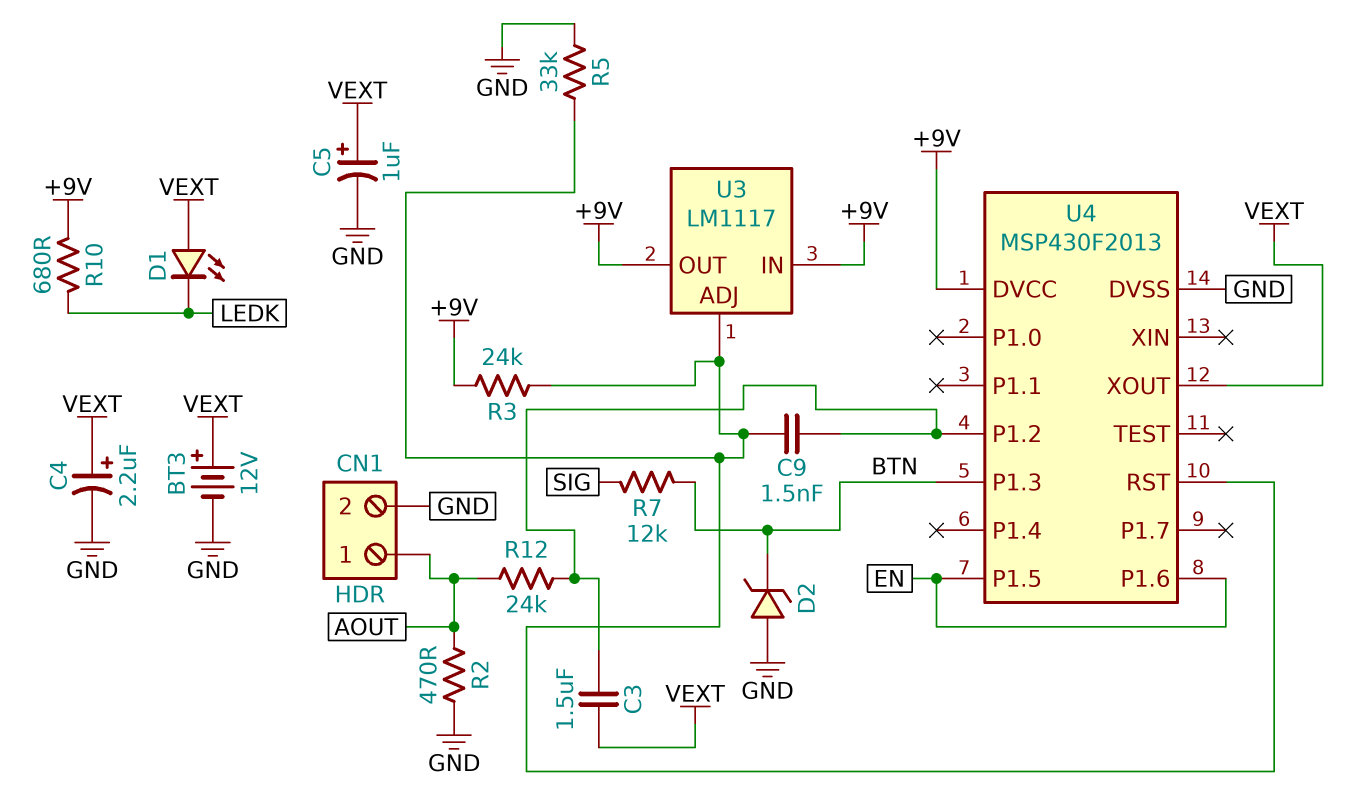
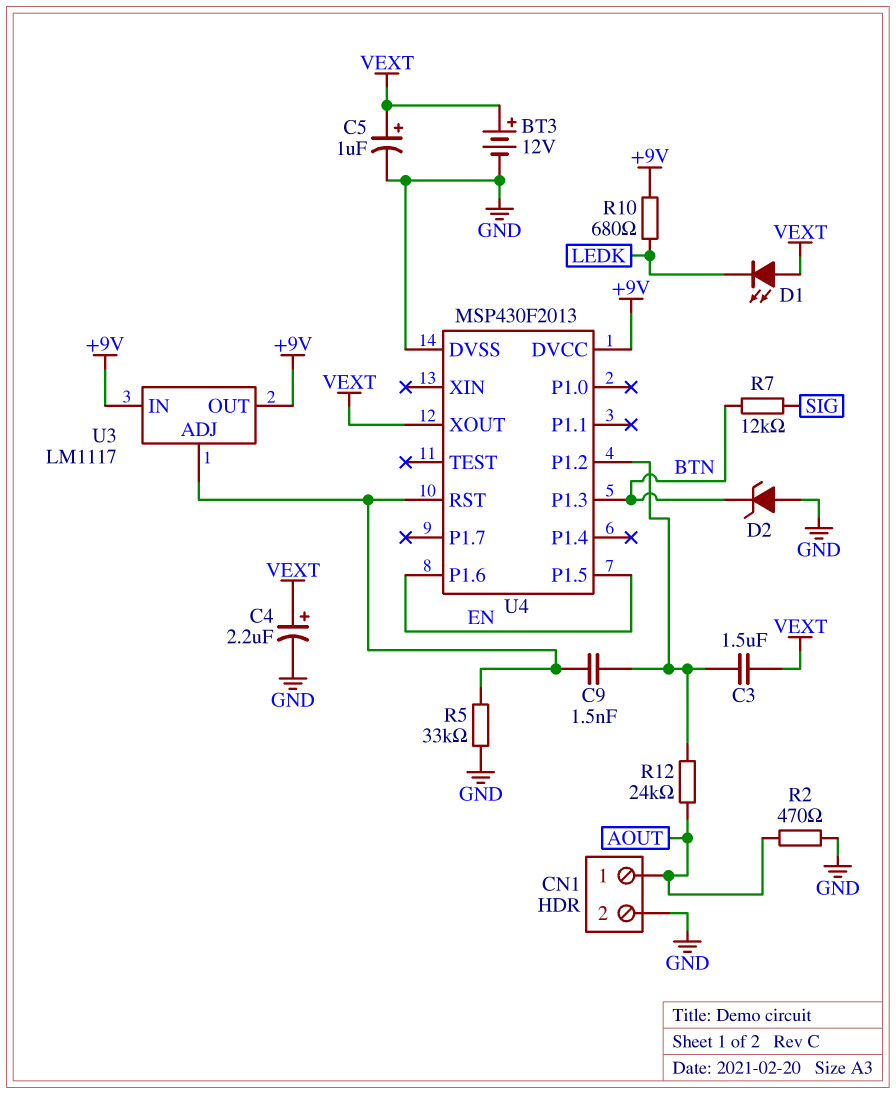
R3: 24k (+9V, U3/ADJ) -> none

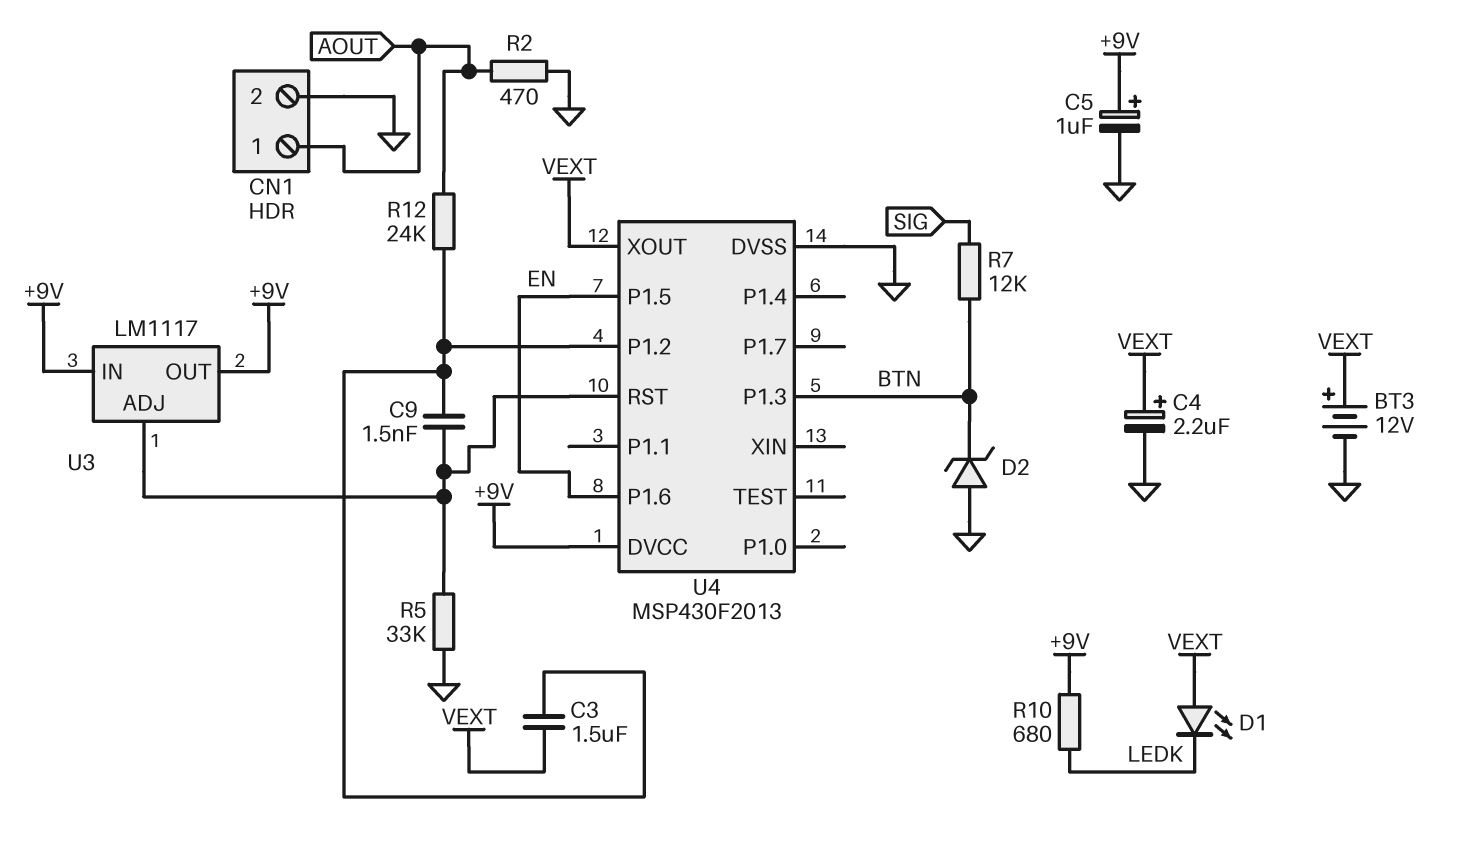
C5: 1uF (plus VEXT, minus GND) -> 1uF (plus +9V, minus GND)

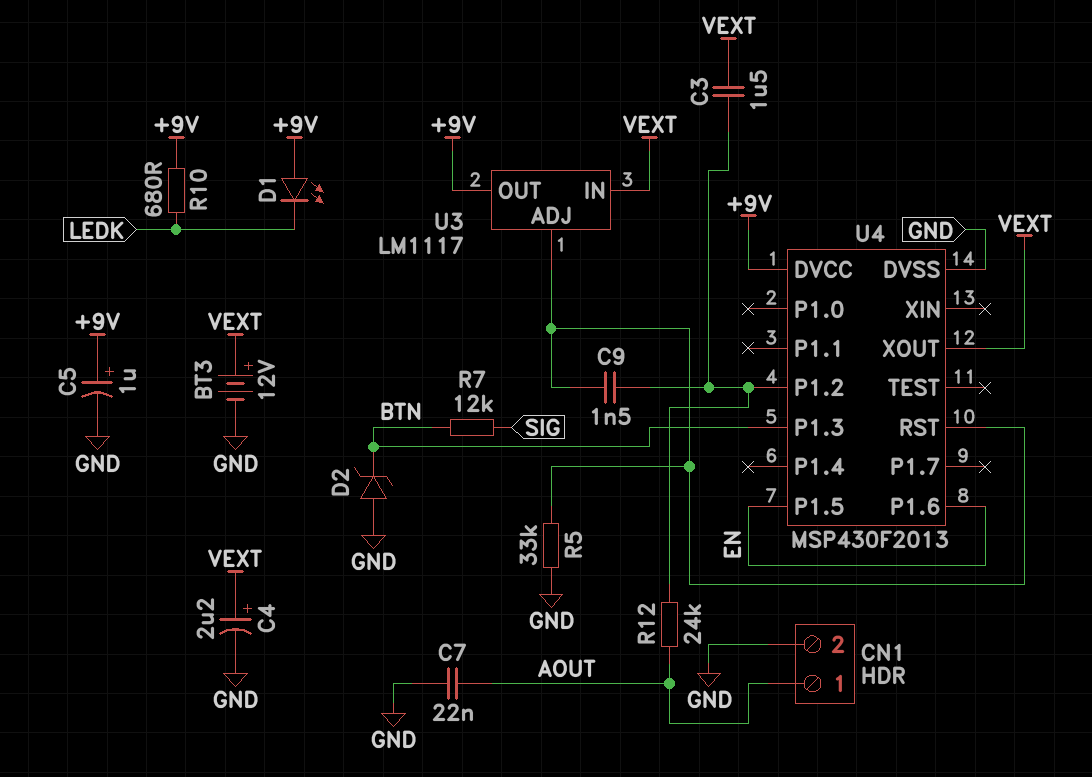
C7: none -> 22nF (AOUT, GND)
D1: LED (A VEXT, K LEDK) -> LED (A +9V, K LEDK)
R2: 470 (AOUT, GND) -> none
U3 pin IN: +9V -> VEXT

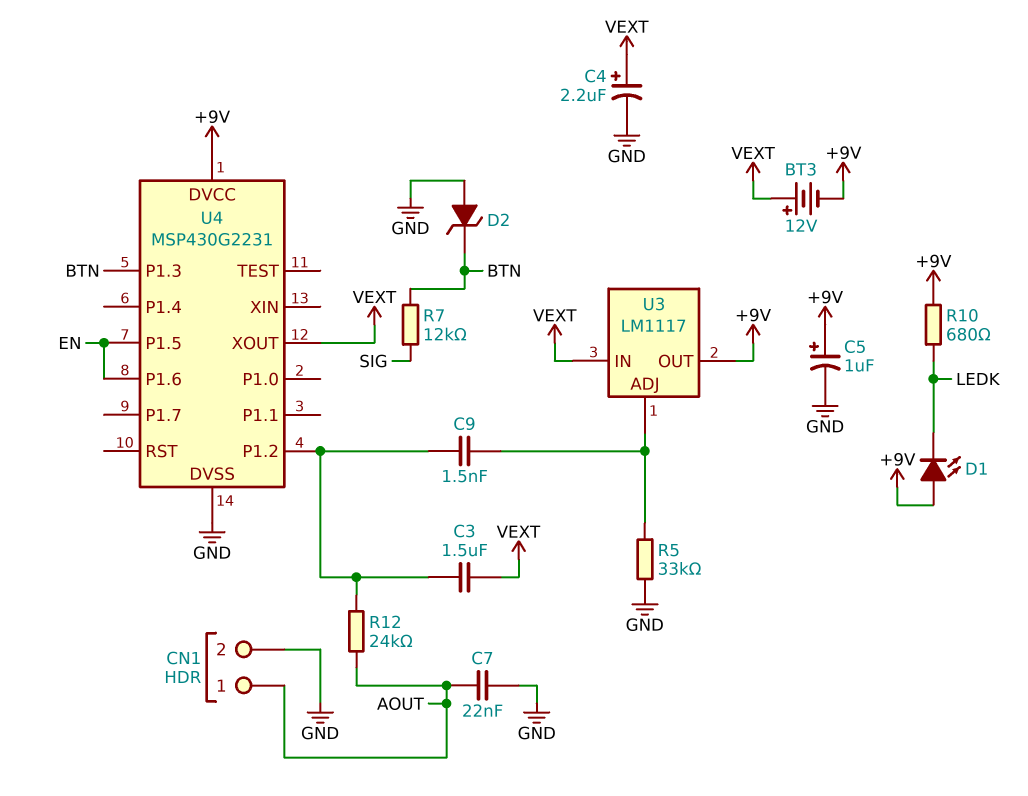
BT3: 12V (plus VEXT, minus GND) -> 12V (plus VEXT, minus +9V)
U4: MSP430F2013 -> MSP430G2231
U4 pin RST: U3/ADJ -> none

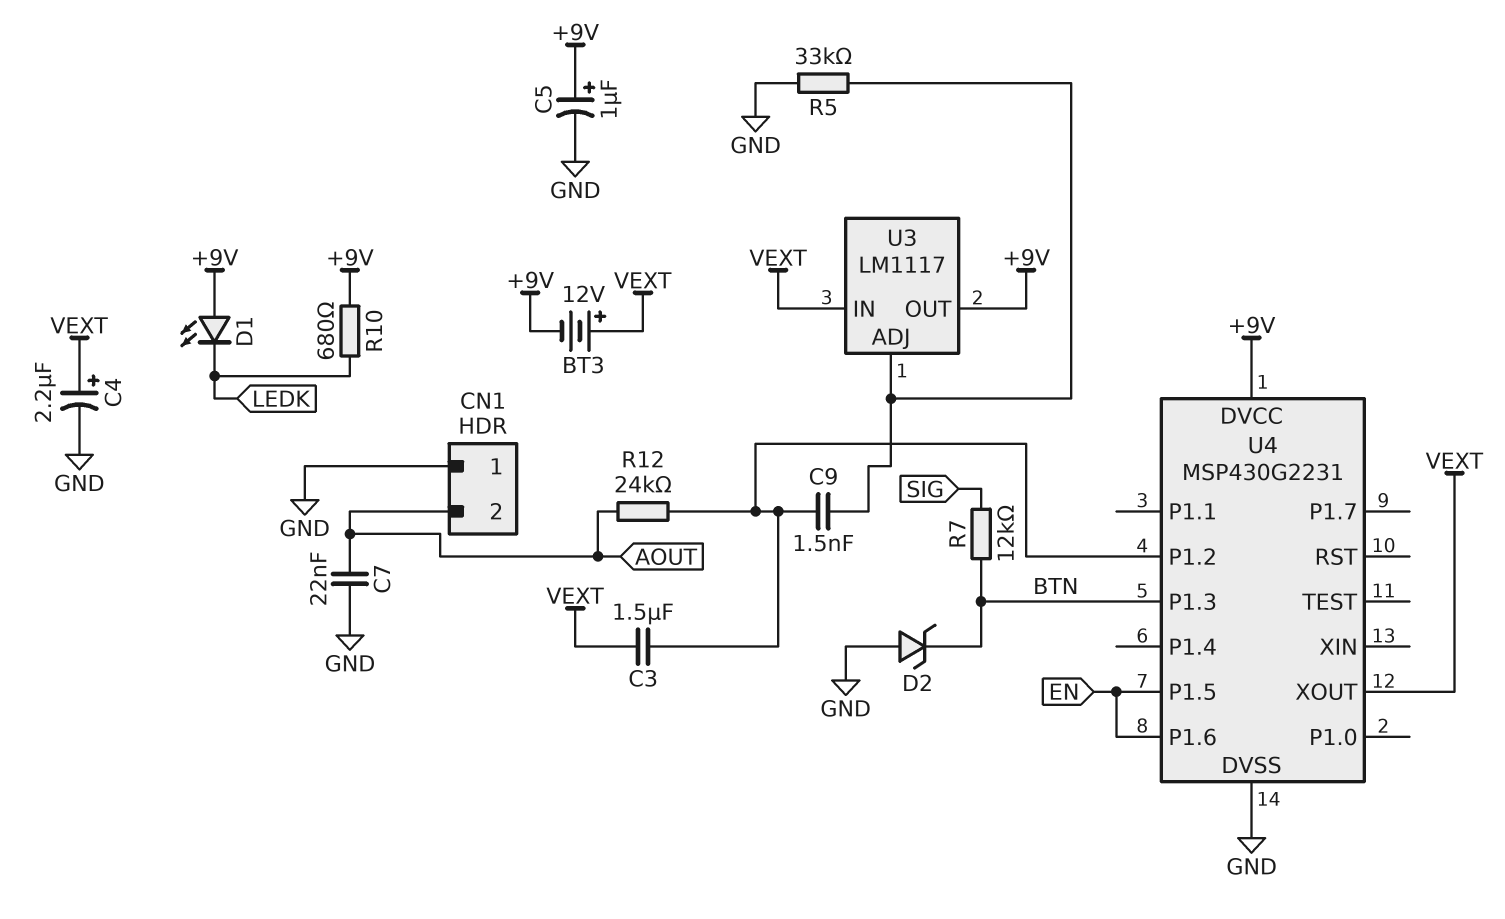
CN1 pin 1: AOUT -> GND
CN1 pin 2: GND -> AOUT

